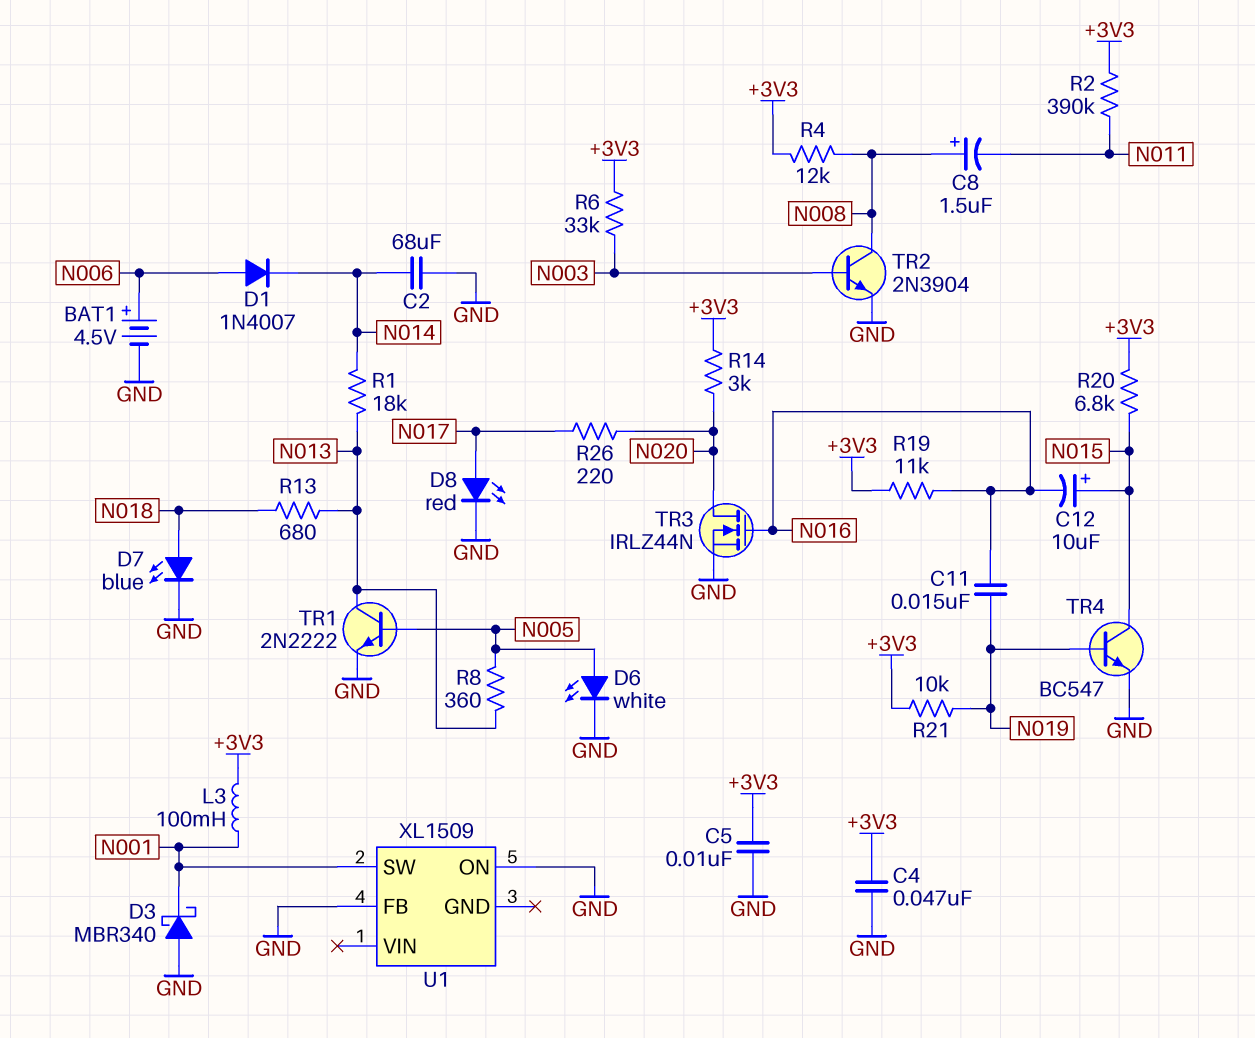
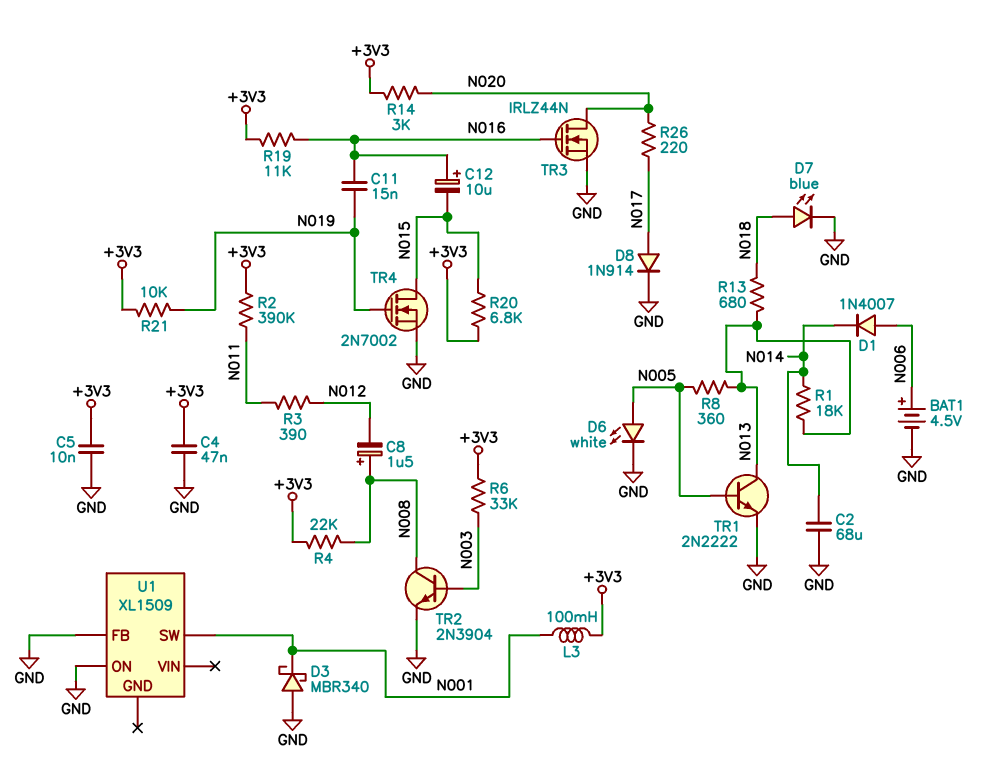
C8: 1.5uF (plus N008, minus N011) -> 1.5uF (plus N008, minus N012)
C12: 10uF (plus N015, minus N016) -> 10uF (plus N016, minus N015)
D8: LED red (A N017, K GND) -> diode 1N914 (A N017, K GND)
R3: none -> 390 (N011, N012)
R4: 12k (+3V3, N008) -> 22k (+3V3, N008)
TR4: NPN BC547 (B N019, C N015, E GND) -> NMOS 2N7002 (G N019, D N015, S GND)

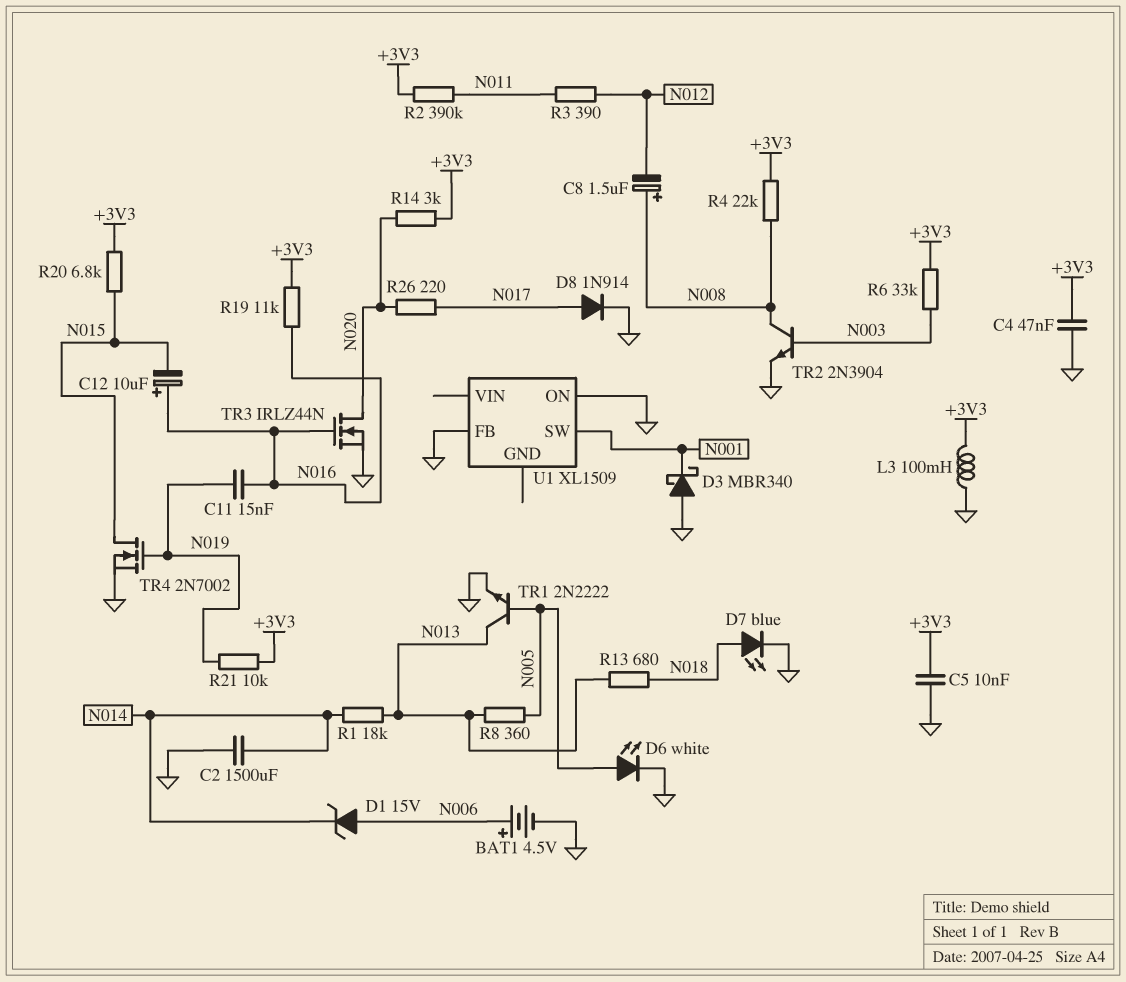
C2: 68uF (GND, N014) -> 1500uF (GND, N014)
D1: diode 1N4007 (A N006, K N014) -> zener 15V (A N006, K N014)
L3: 100mH (+3V3, N001) -> 100mH (+3V3, GND)

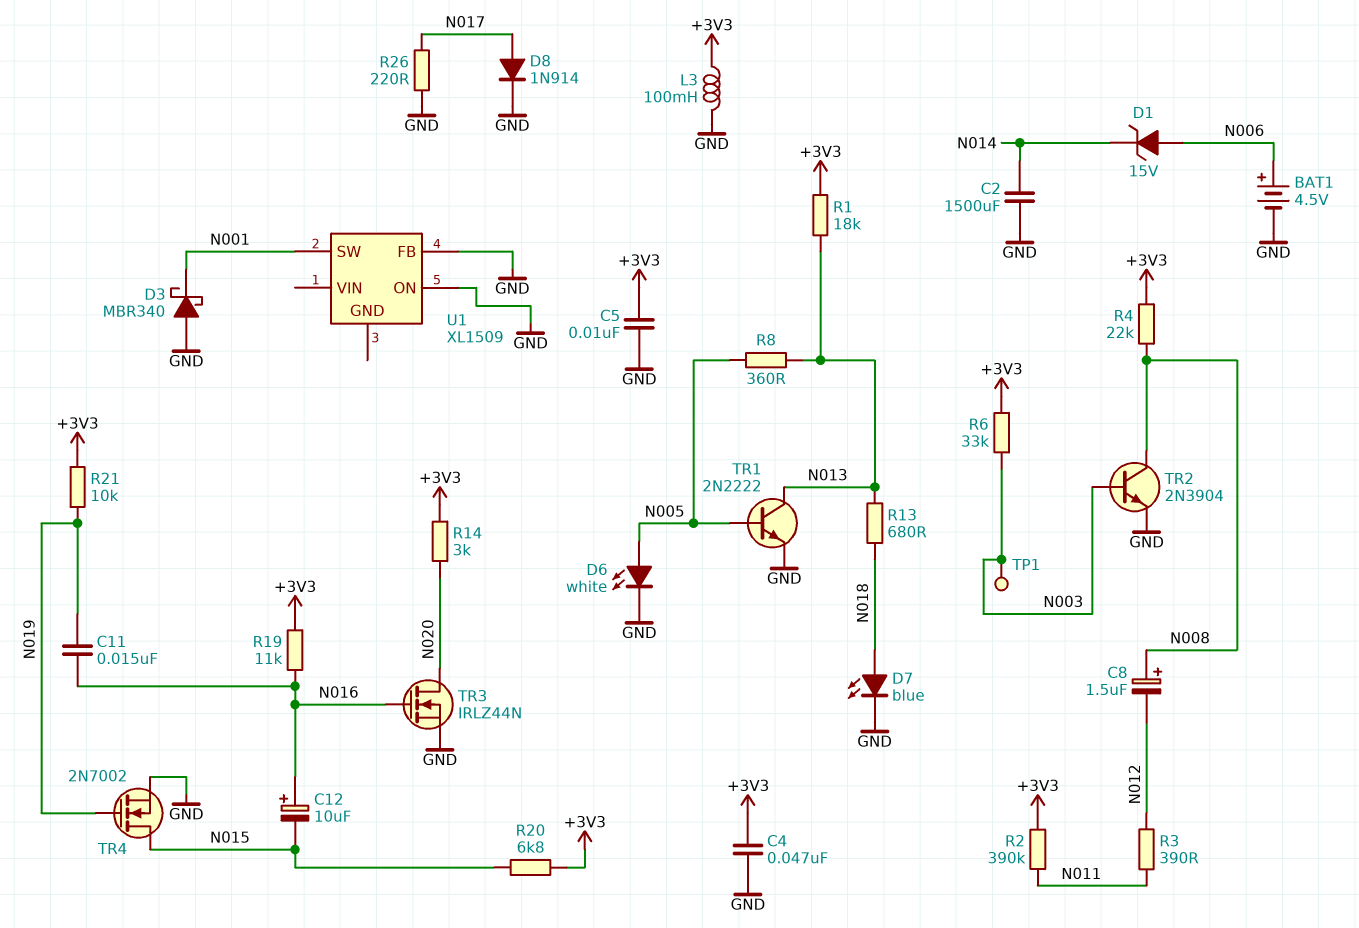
R1: 18k (N013, N014) -> 18k (+3V3, N013)
R26: 220 (N017, N020) -> 220 (GND, N017)
TP1: none -> test point (N003)

